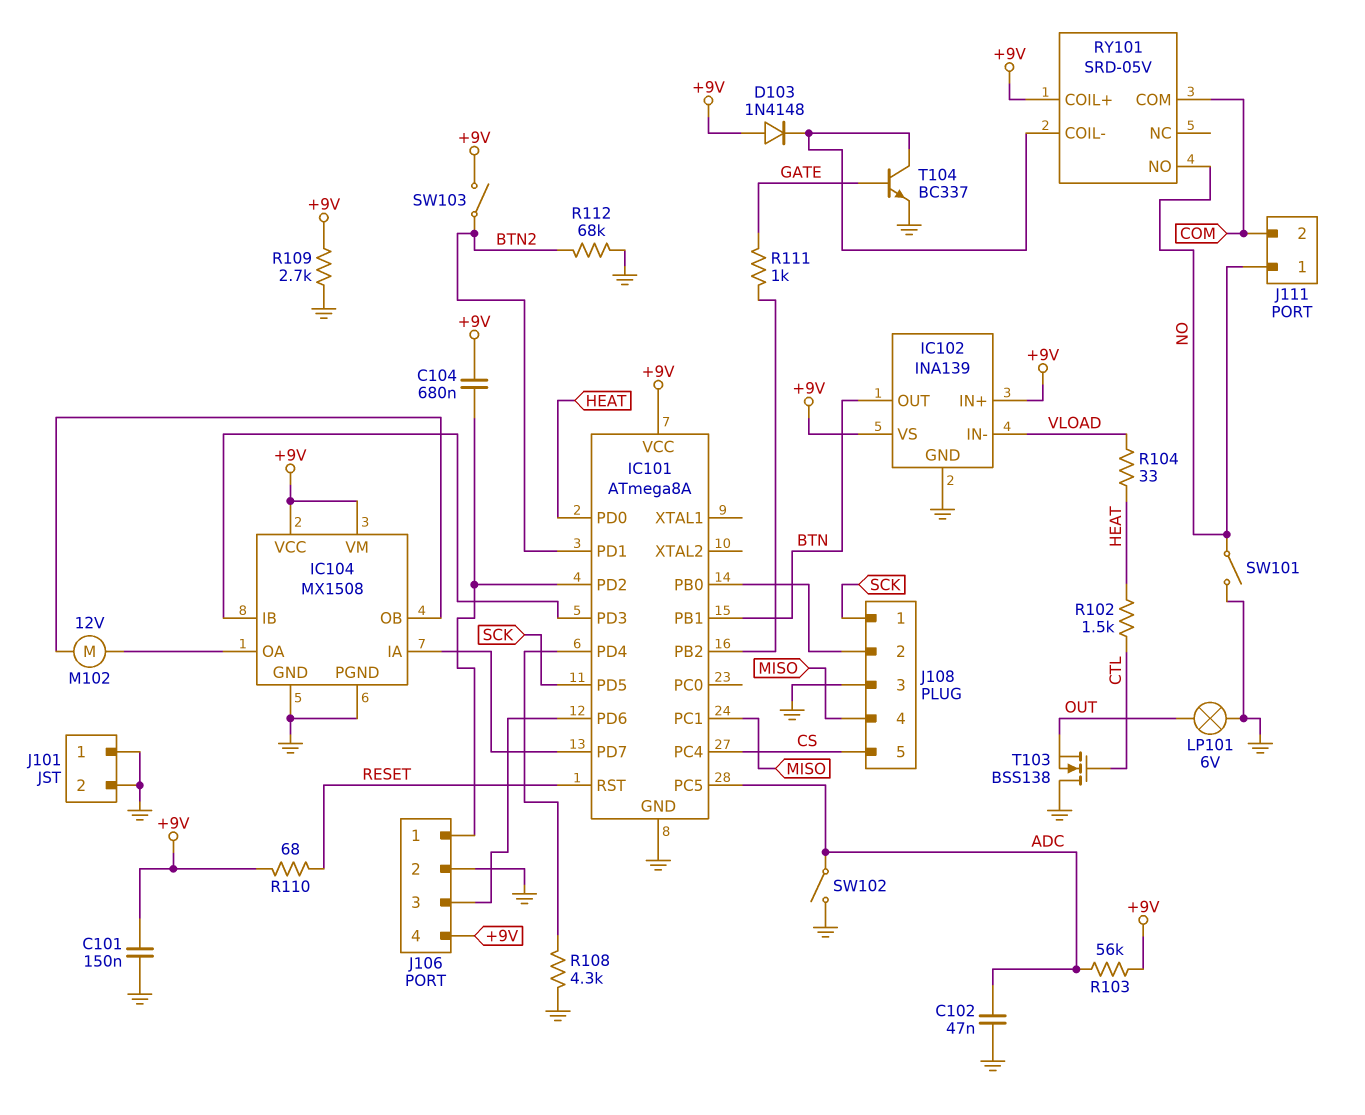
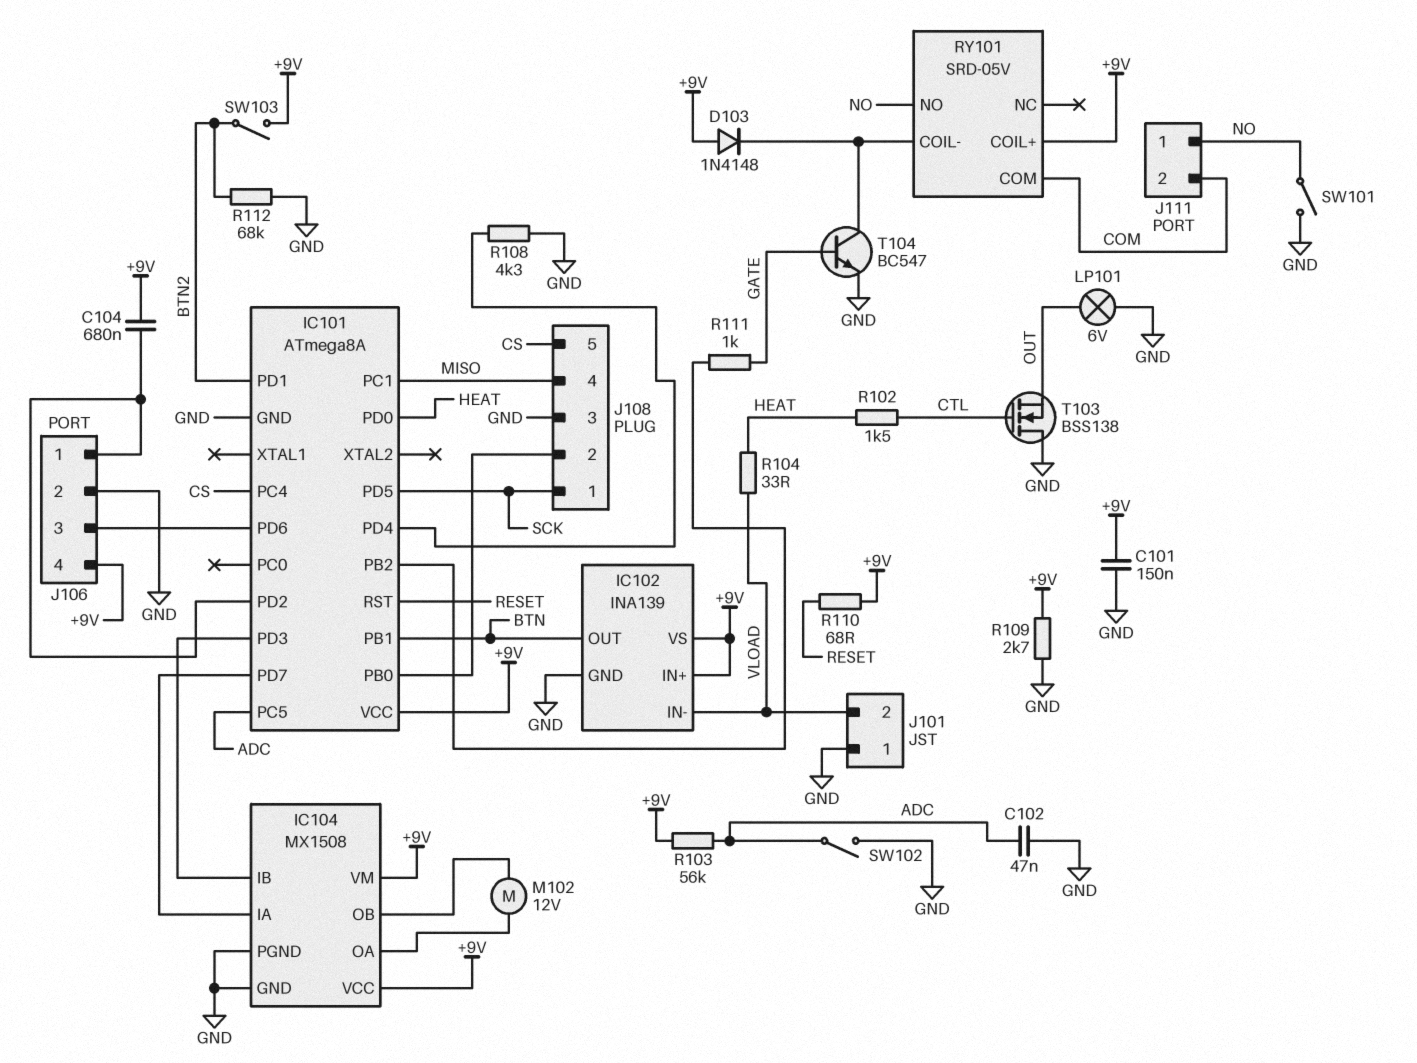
J101 pin 2: GND -> VLOAD
T104: NPN BC337 (B GATE, C RY101/COIL-, E GND) -> NPN BC547 (B GATE, C RY101/COIL-, E GND)

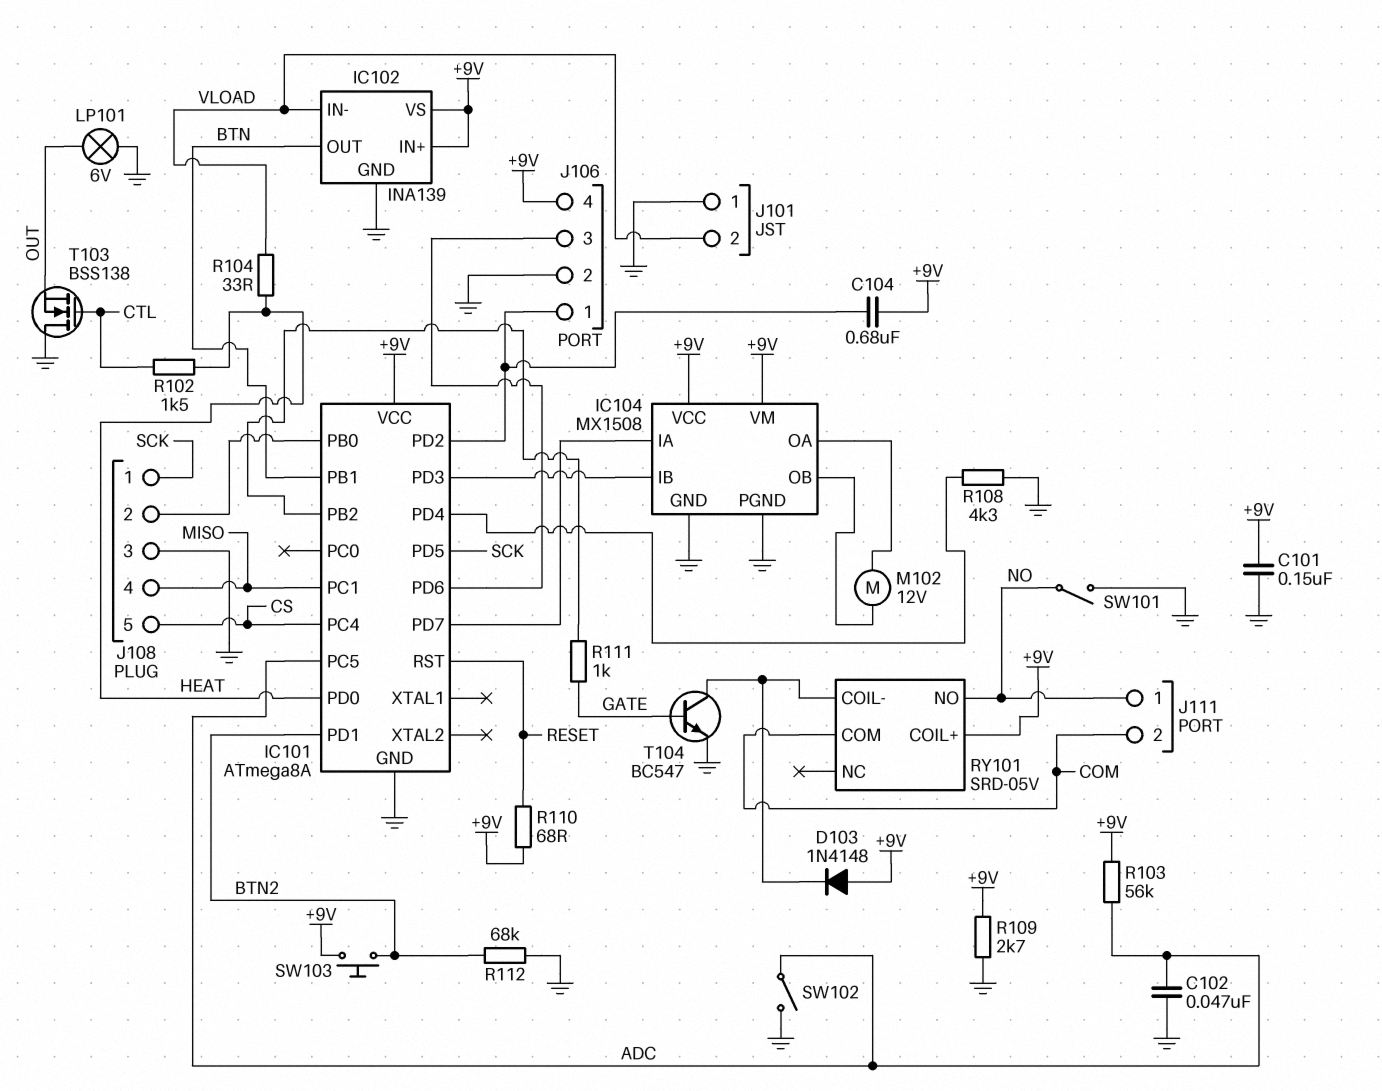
SW103: switch (+9V, BTN2) -> button (+9V, BTN2)

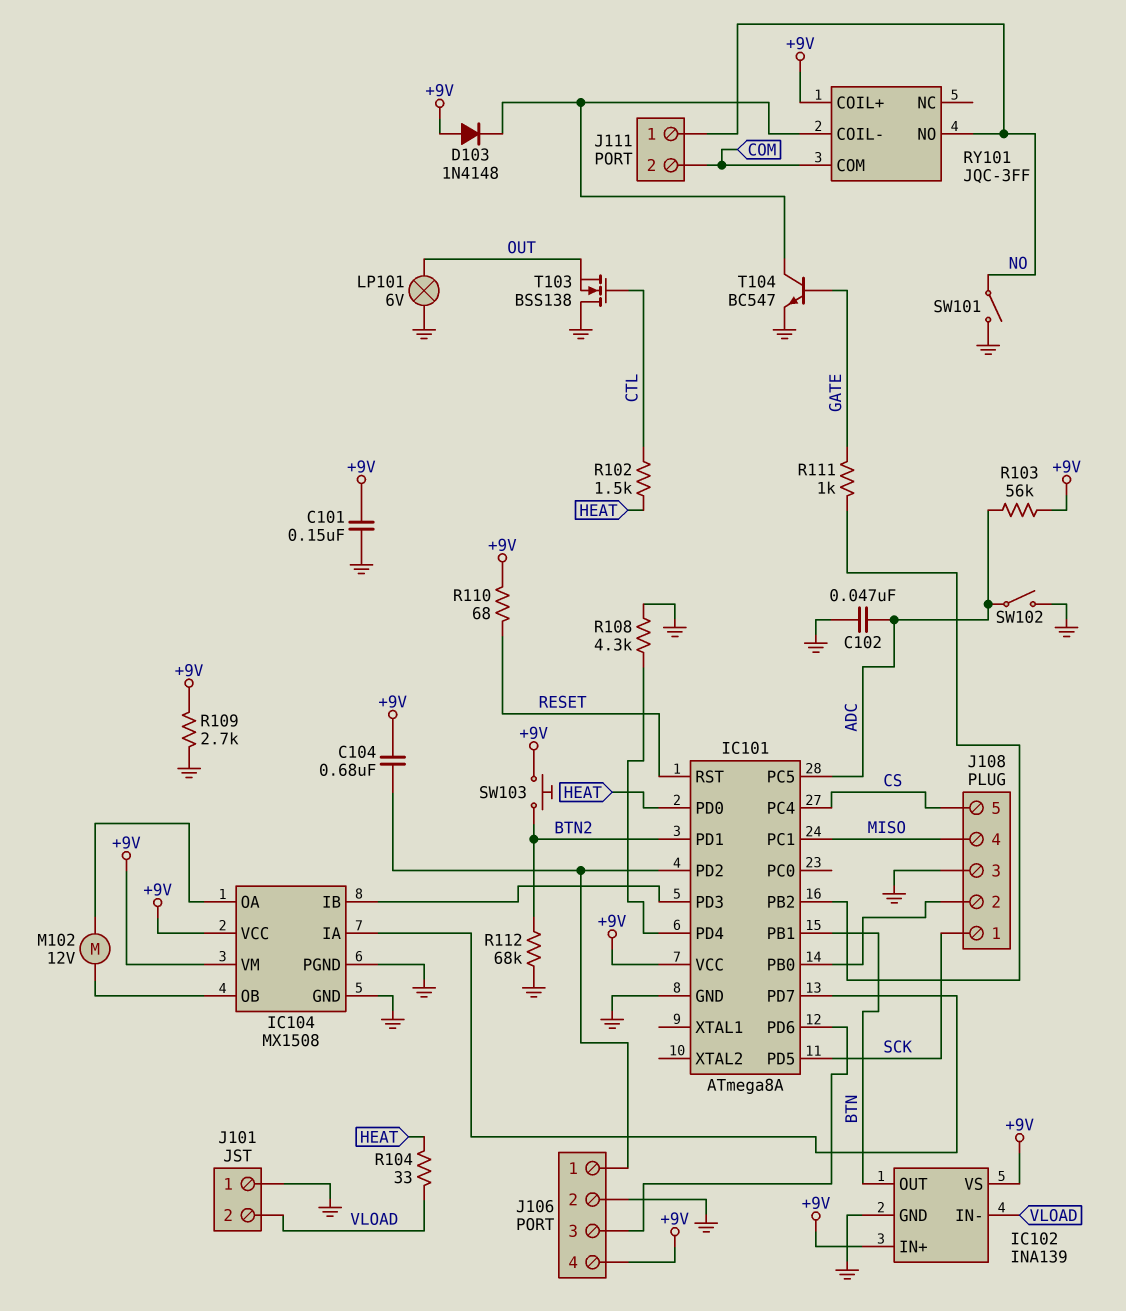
RY101: SRD-05V -> JQC-3FF

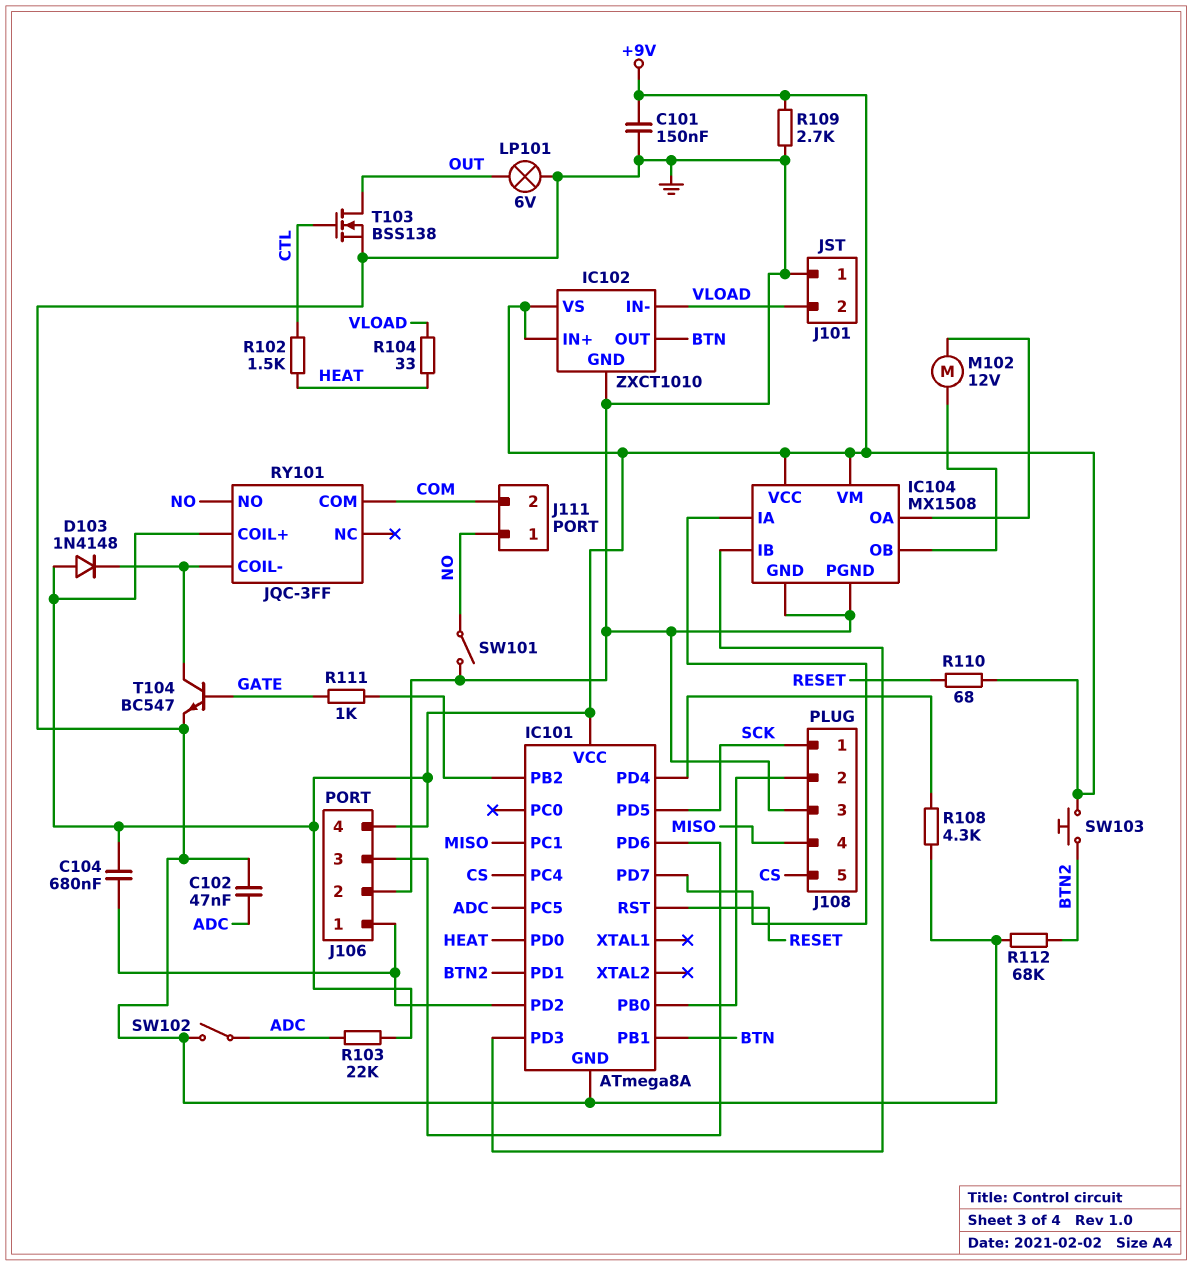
IC102: INA139 -> ZXCT1010
R103: 56k (+9V, ADC) -> 22k (+9V, ADC)
T103: NMOS BSS138 (G CTL, D GND, S OUT) -> NMOS BSS138 (G CTL, D OUT, S GND)

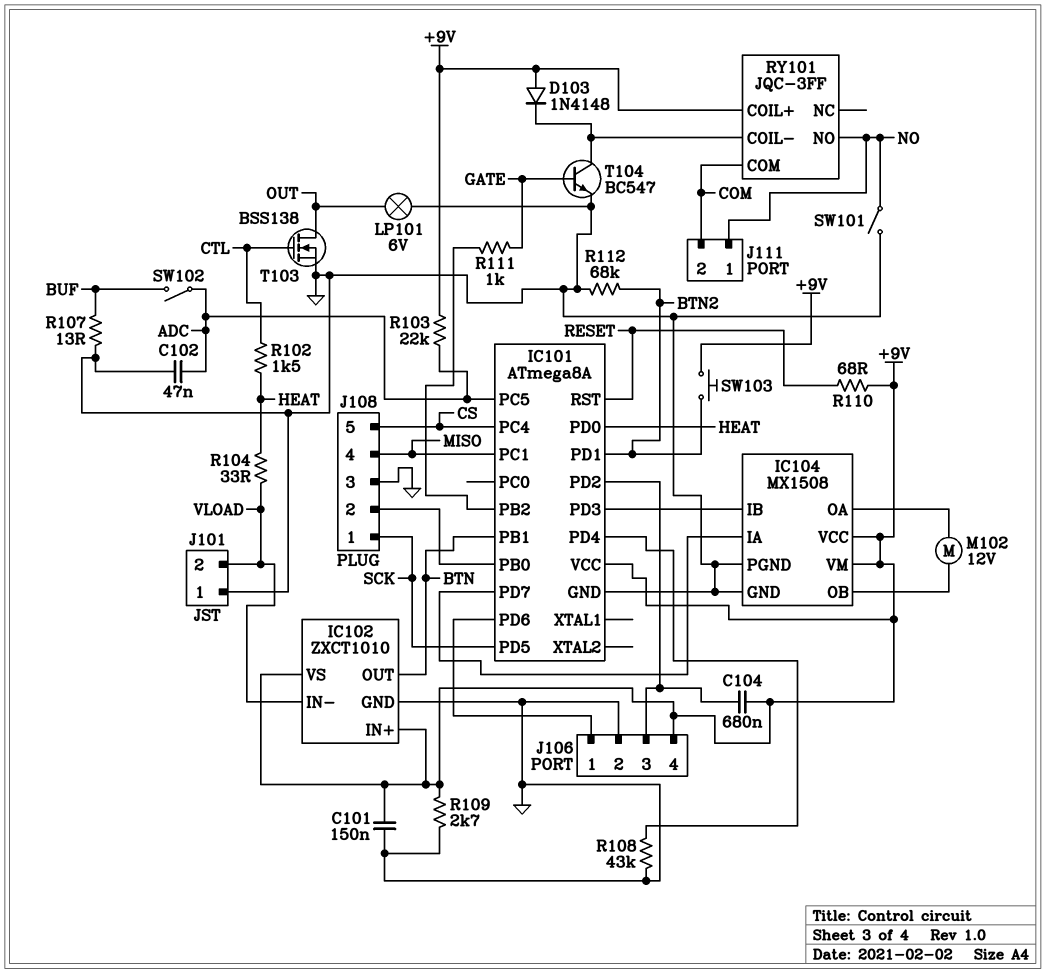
J106 pin 1: IC101/PD2 -> IC101/PD6
J106 pin 3: IC101/PD6 -> IC101/PD2
R107: none -> 13 (BUF, GND)
R108: 4.3k (GND, IC101/PD4) -> 43k (GND, IC101/PD4)
SW102: switch (ADC, GND) -> switch (ADC, BUF)

